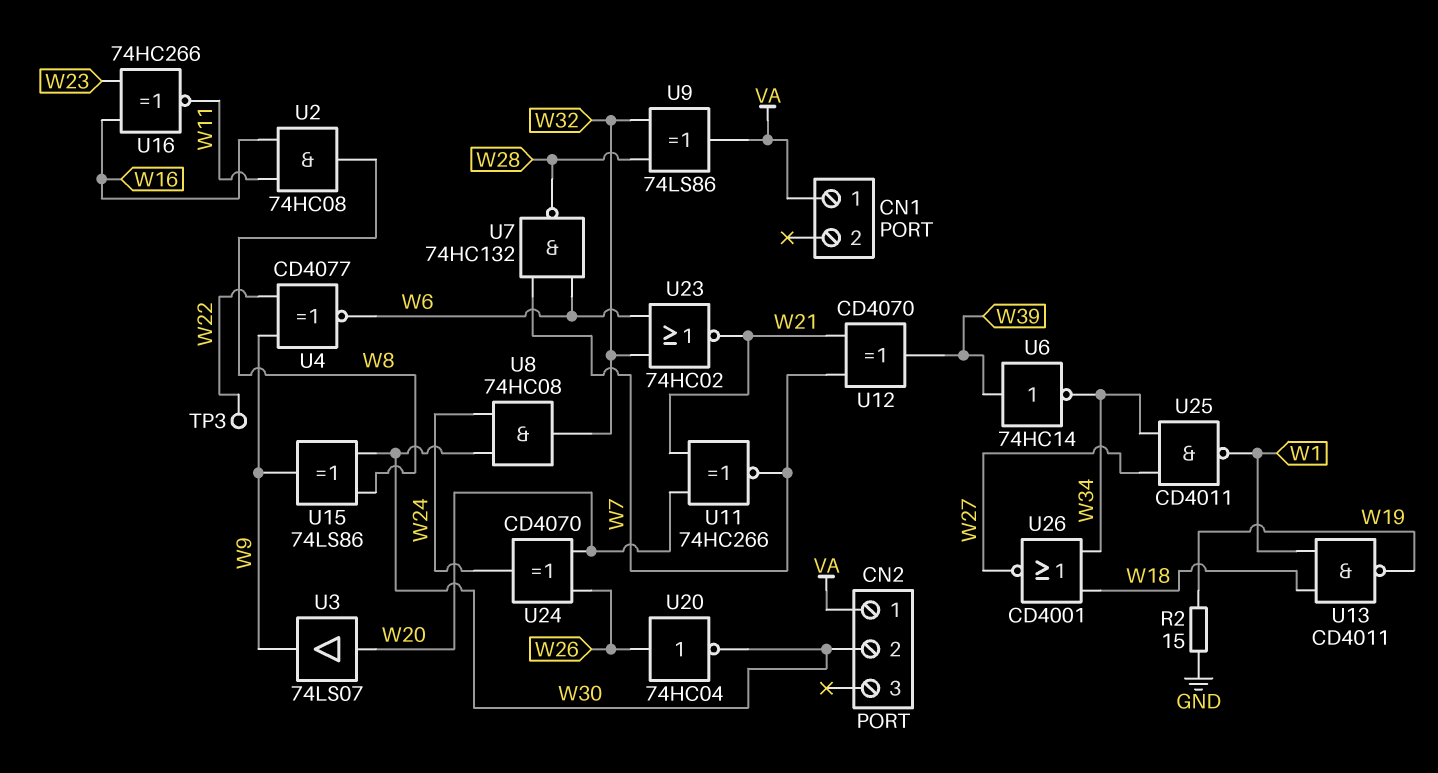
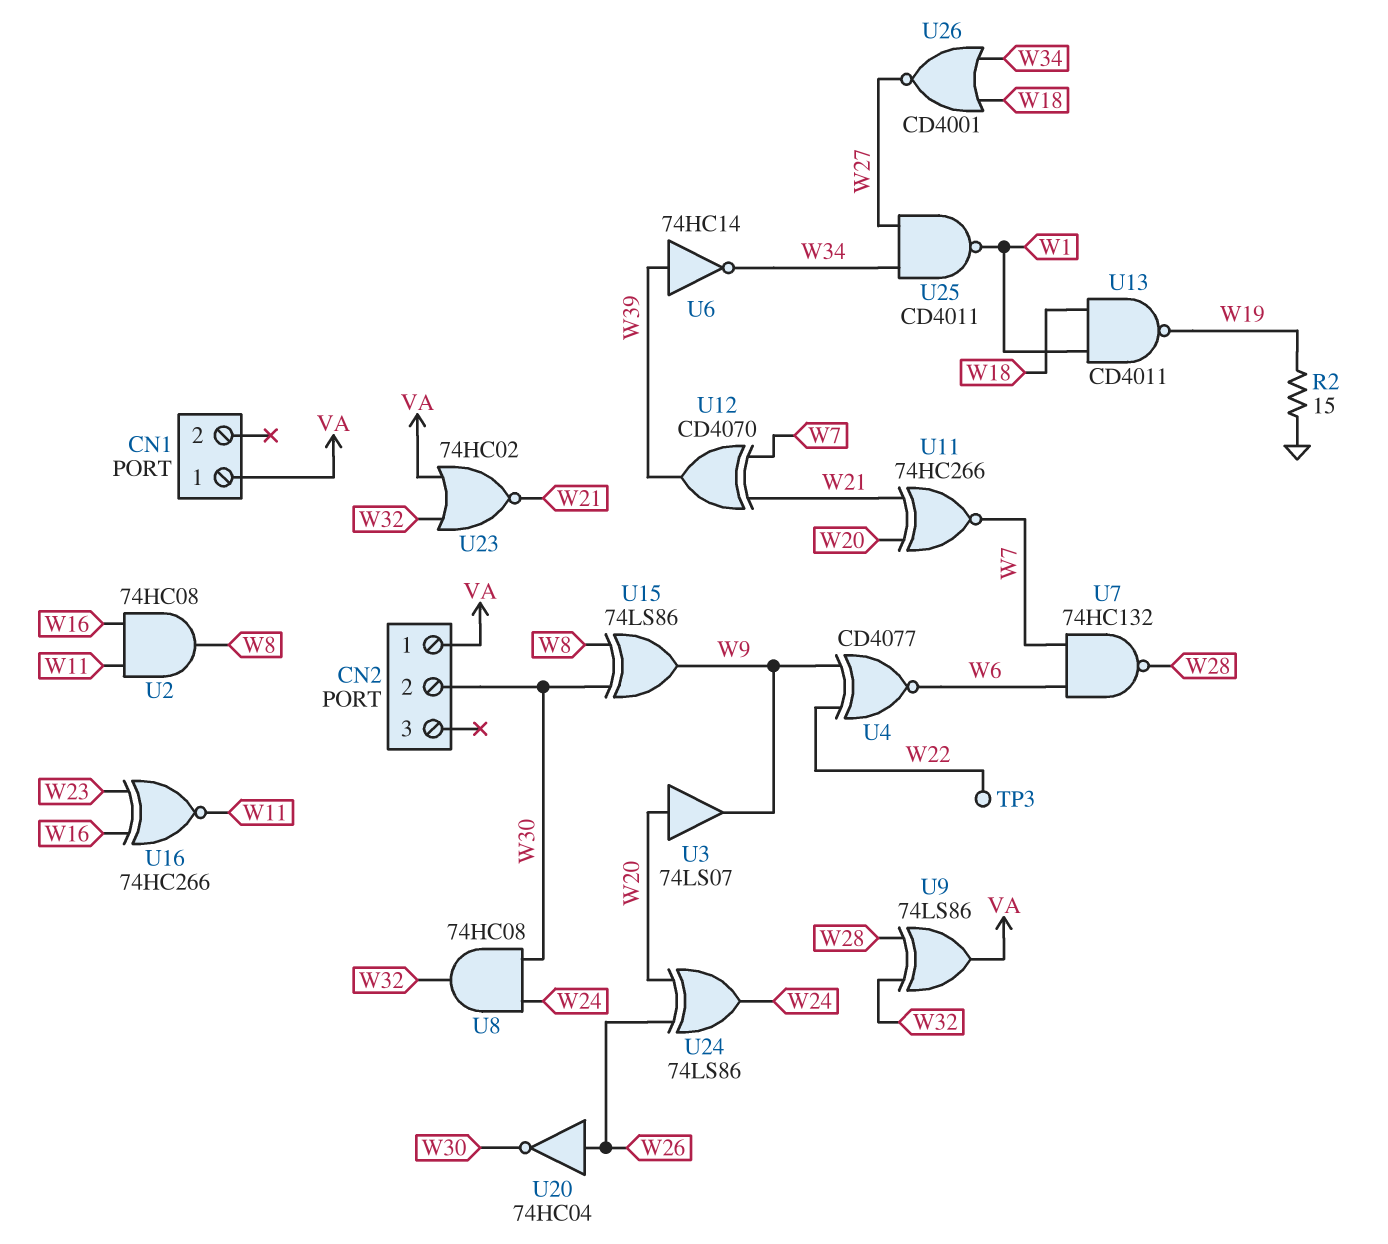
U23: NOR 74HC02 (in W6, in W32, out W21) -> NOR 74HC02 (in VA, in W32, out W21)
U24: XOR CD4070 (in W20, in W26, out W24) -> XOR 74LS86 (in W20, in W26, out W24)

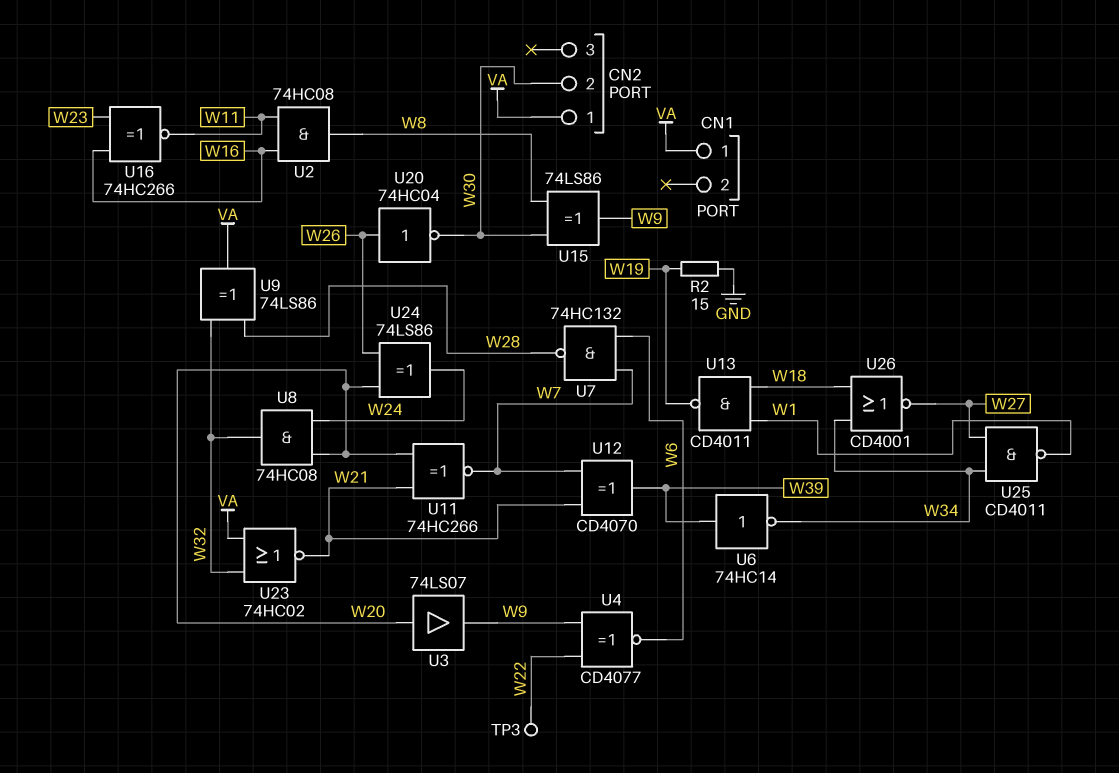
U8: AND 74HC08 (in W24, in W30, out W32) -> AND 74HC08 (in W20, in W24, out W32)

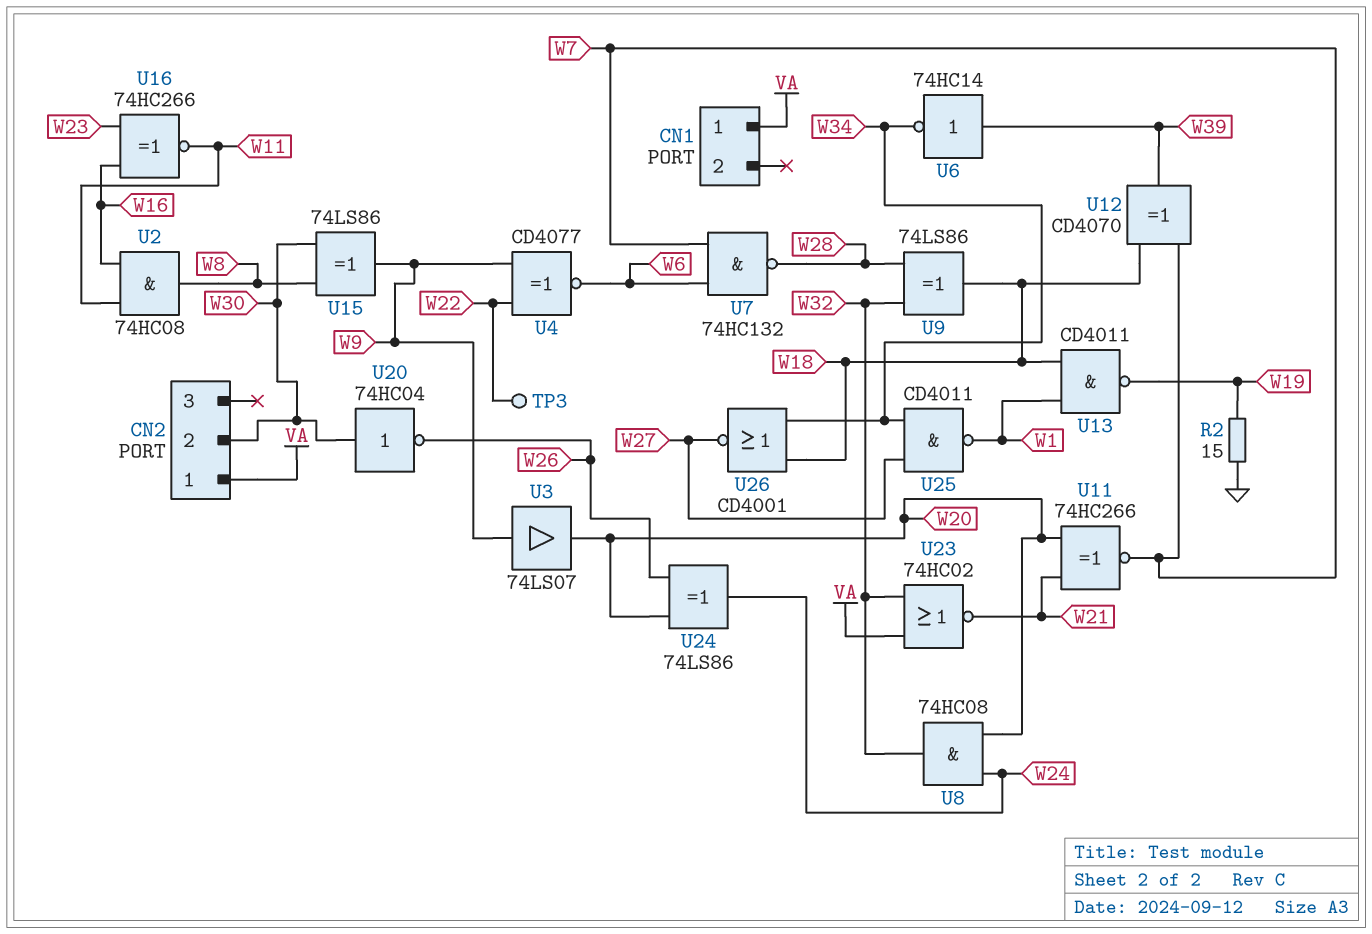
U3: buffer 74LS07 (in W20, out W9) -> buffer 74LS07 (in W9, out W20)
U9: XOR 74LS86 (in W28, in W32, out VA) -> XOR 74LS86 (in W28, in W32, out W18)
U12: XOR CD4070 (in W7, in W21, out W39) -> XOR CD4070 (in W7, in W18, out W39)
U20: NOT 74HC04 (in W26, out W30) -> NOT 74HC04 (in W30, out W26)

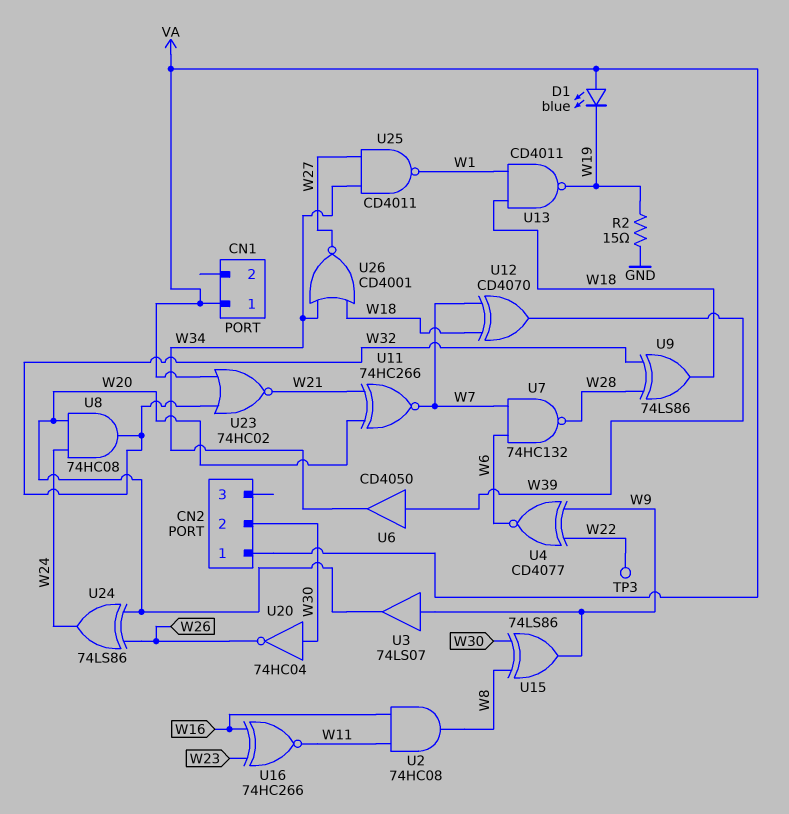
D1: none -> LED blue (A VA, K W19)
U6: NOT 74HC14 (in W39, out W34) -> buffer CD4050 (in W39, out W34)

